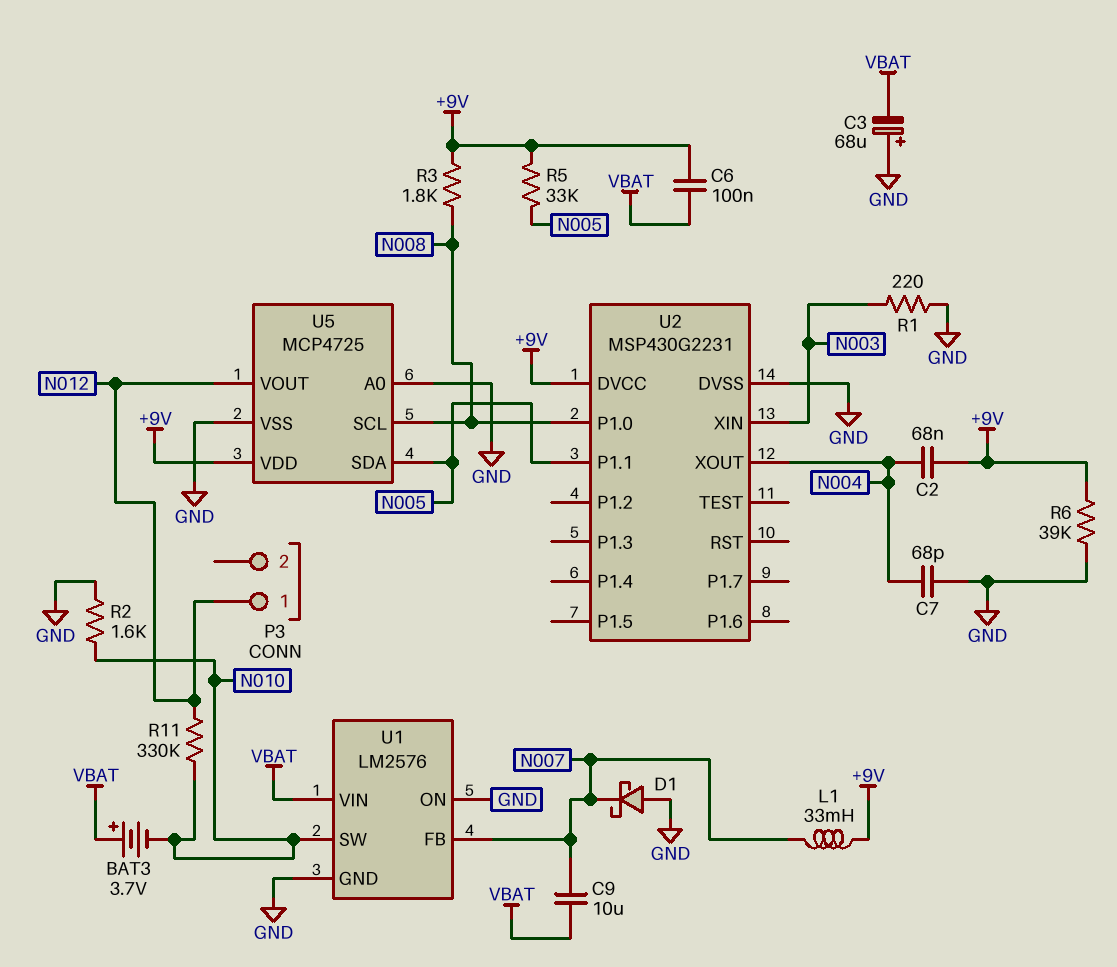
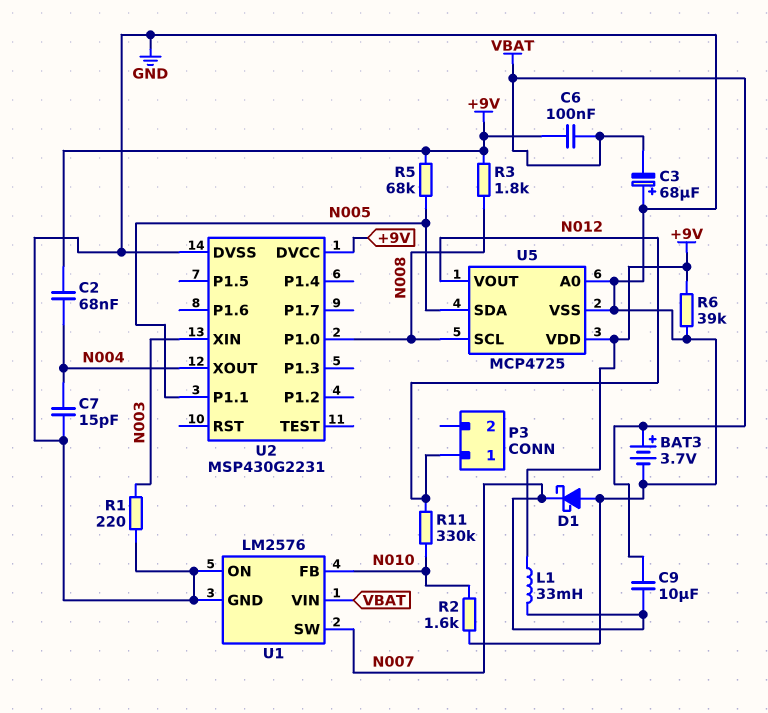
BAT3: 3.7V (plus VBAT, minus N010) -> 3.7V (plus VBAT, minus GND)
C7: 68pF (GND, N004) -> 15pF (GND, N004)
R5: 33k (+9V, N005) -> 68k (+9V, N005)
U1 pin FB: N007 -> N010
U1 pin SW: N010 -> N007

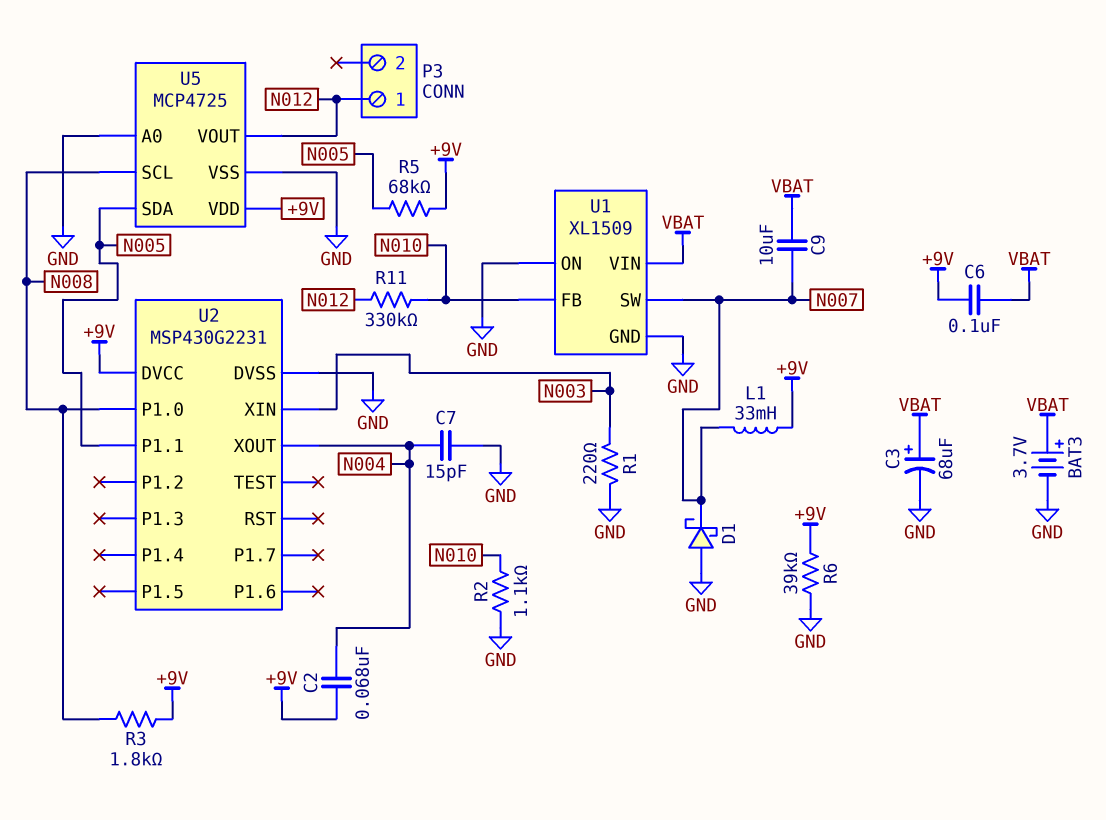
C3: 68uF (plus GND, minus VBAT) -> 68uF (plus VBAT, minus GND)
R2: 1.6k (GND, N010) -> 1.1k (GND, N010)
U1: LM2576 -> XL1509

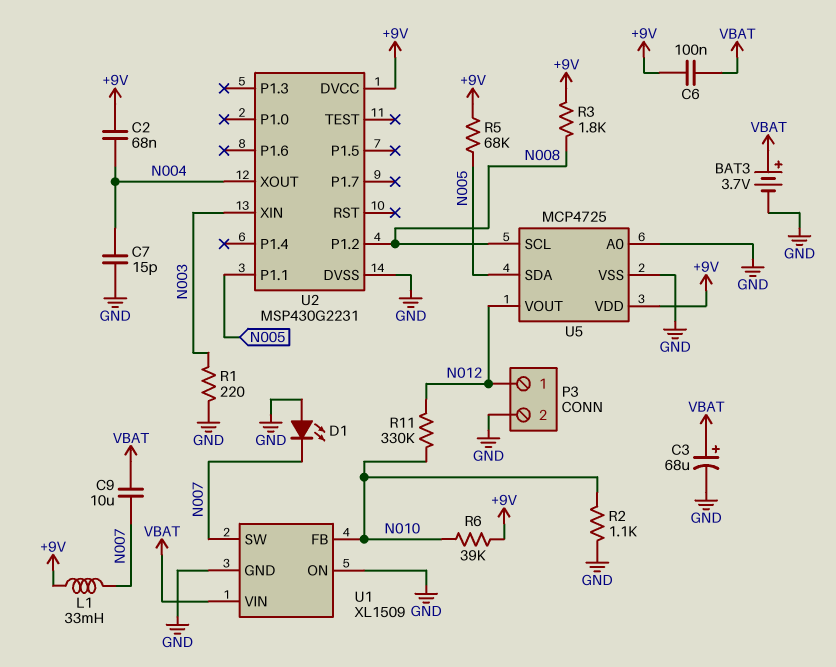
D1: schottky (A GND, K N007) -> LED (A GND, K N007)
P3 pin 2: none -> GND
R6: 39k (+9V, GND) -> 39k (+9V, N010)
U2 pin P1.0: N008 -> none
U2 pin P1.2: none -> N008

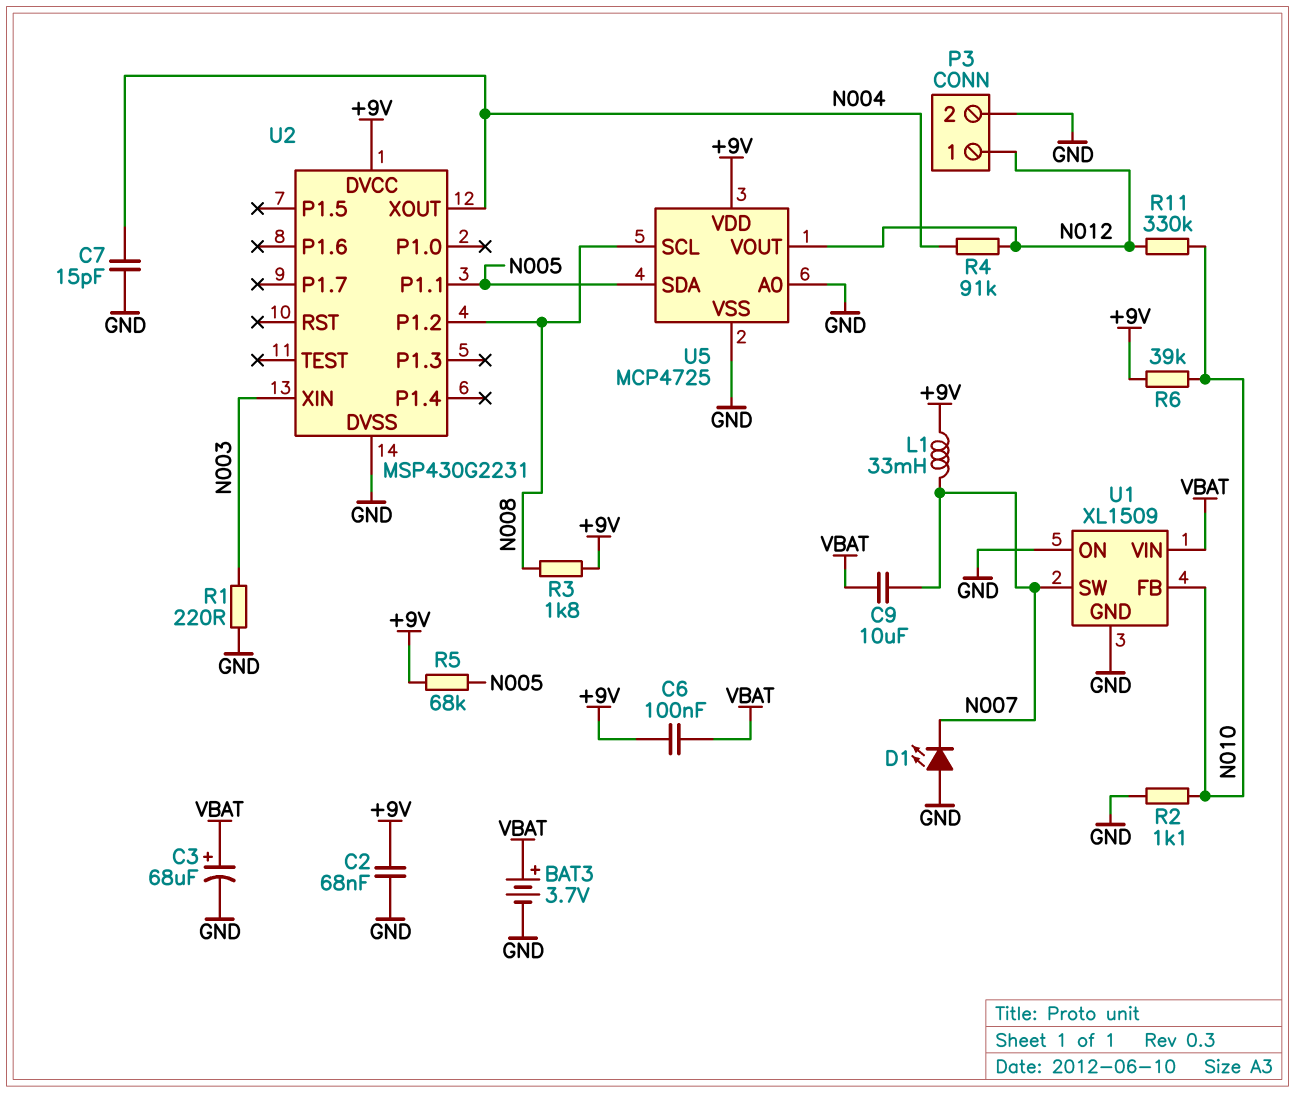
C2: 68nF (+9V, N004) -> 68nF (+9V, GND)
R4: none -> 91k (N004, N012)

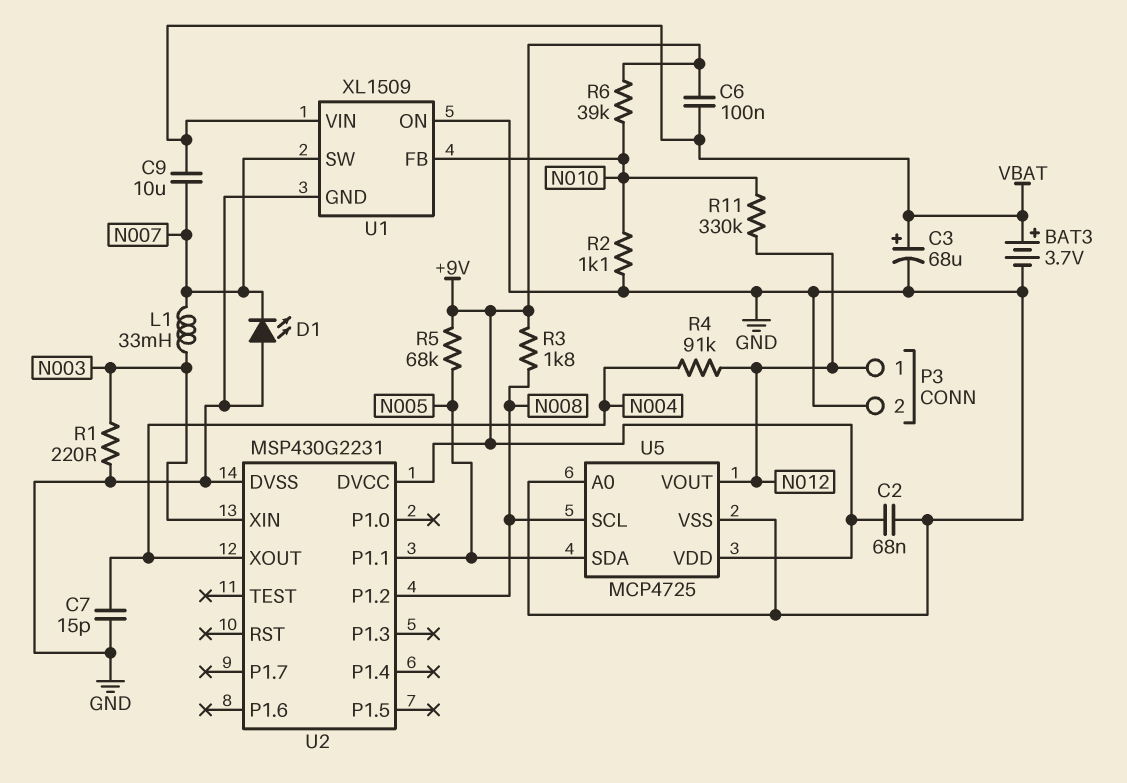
L1: 33mH (+9V, N007) -> 33mH (N003, N007)

